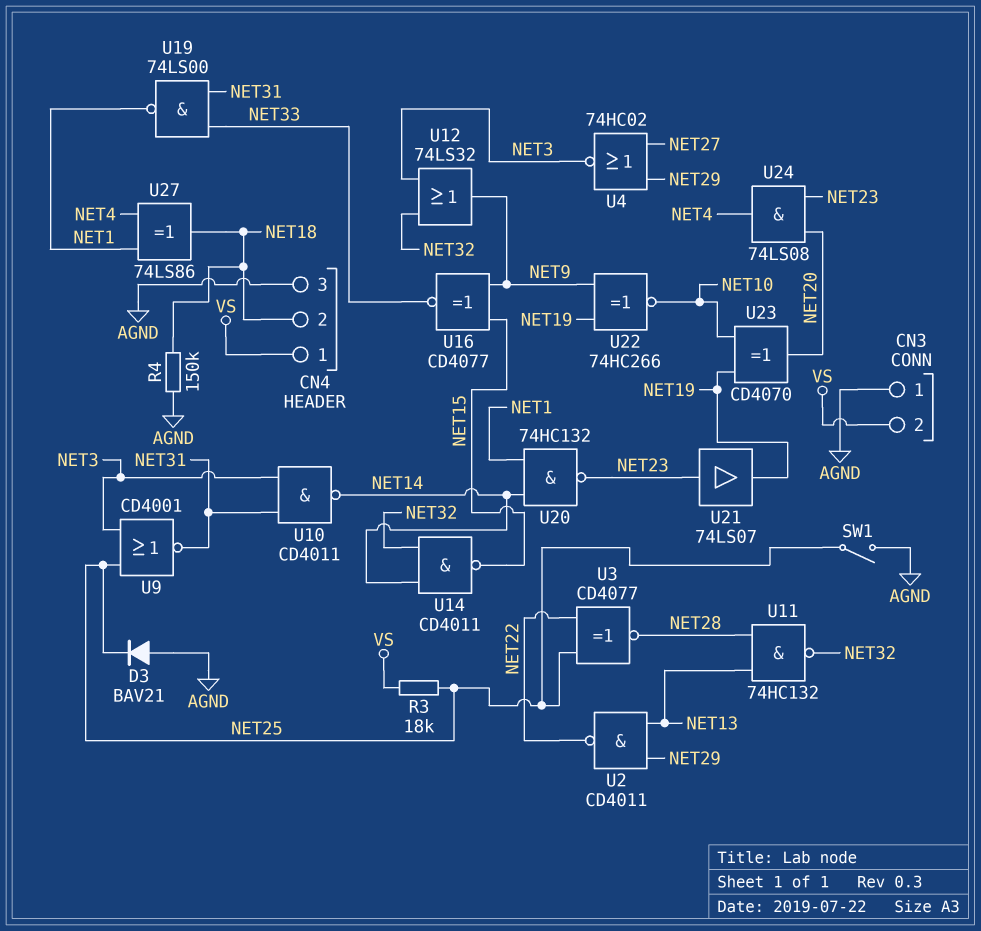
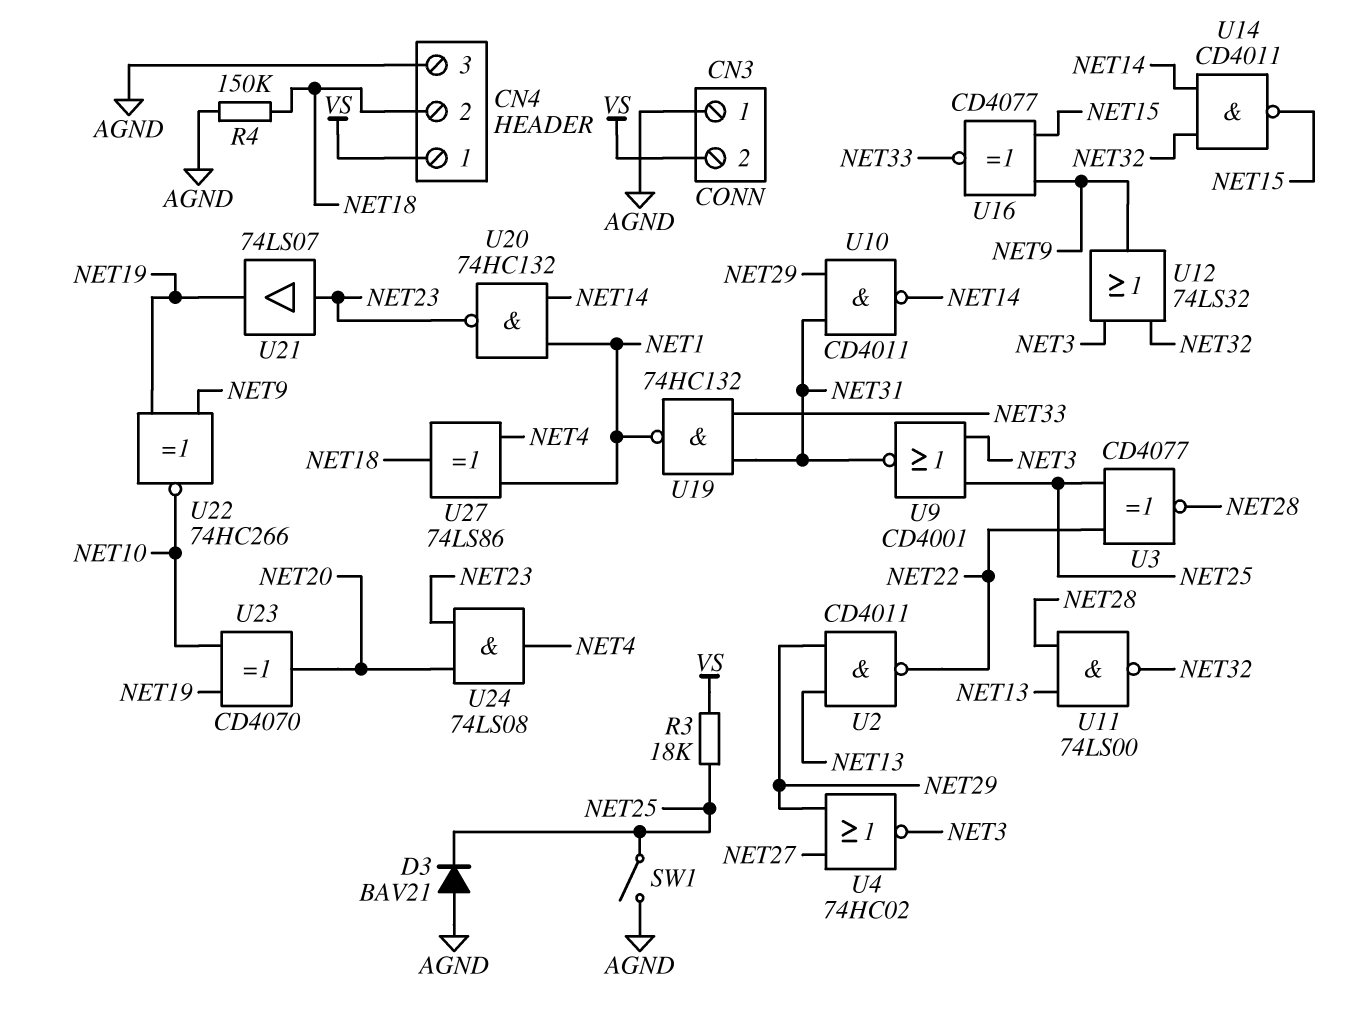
U10: NAND CD4011 (in NET3, in NET31, out NET14) -> NAND CD4011 (in NET29, in NET31, out NET14)
U11: NAND 74HC132 (in NET13, in NET28, out NET32) -> NAND 74LS00 (in NET13, in NET28, out NET32)
U19: NAND 74LS00 (in NET31, in NET33, out NET1) -> NAND 74HC132 (in NET31, in NET33, out NET1)

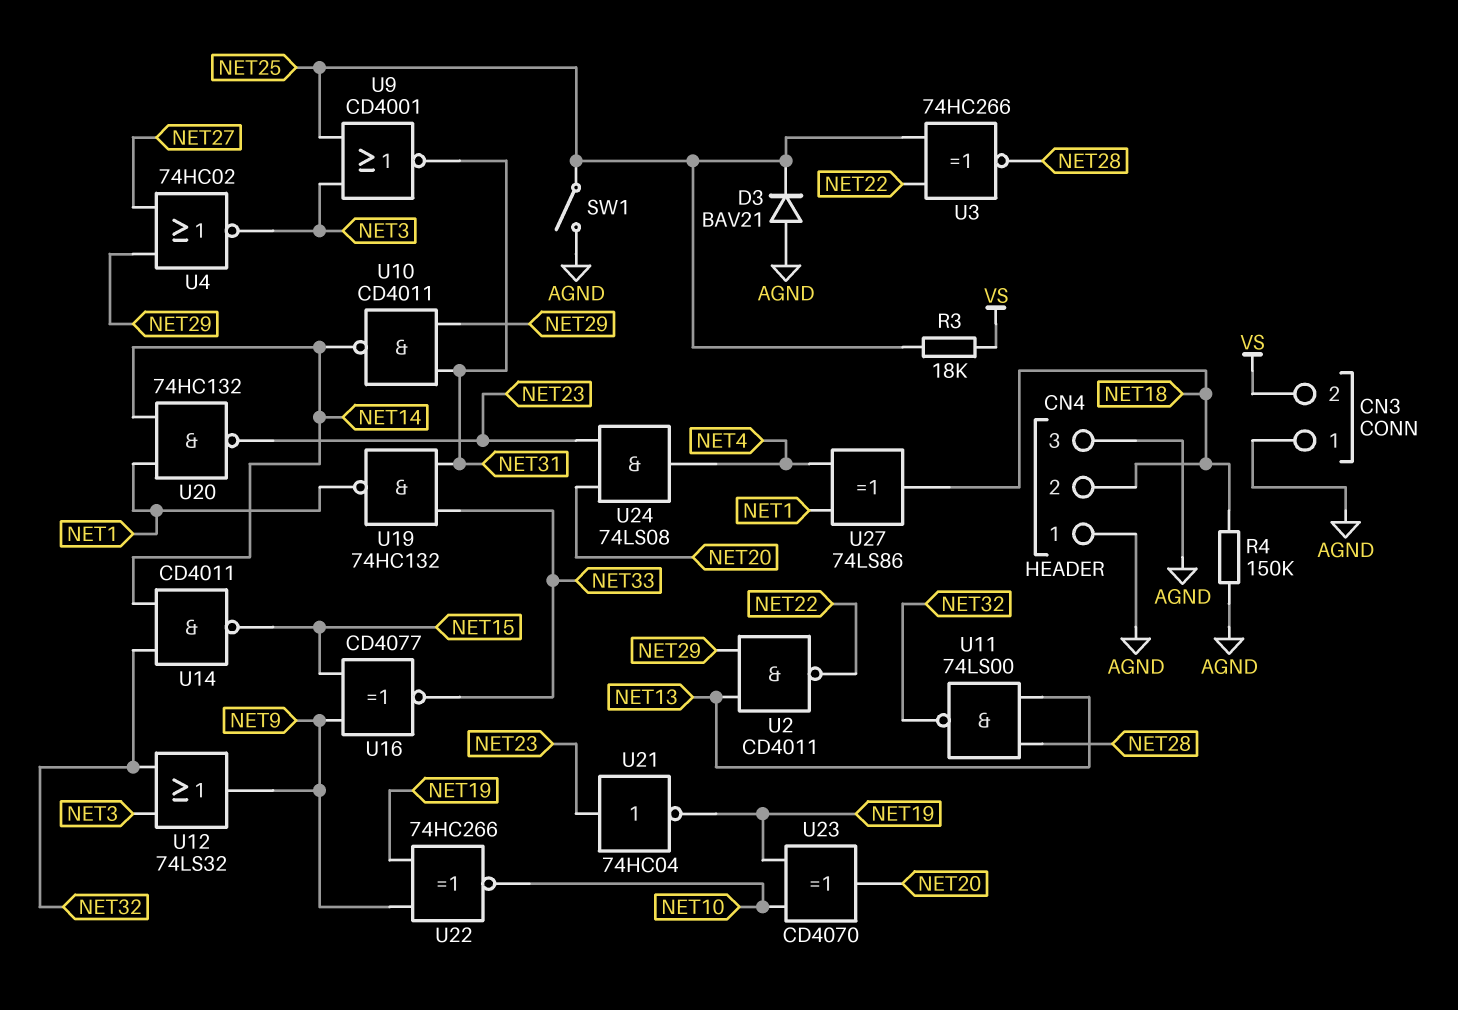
CN4 pin 1: VS -> AGND
U3: XNOR CD4077 (in NET22, in NET25, out NET28) -> XNOR 74HC266 (in NET22, in NET25, out NET28)
U21: buffer 74LS07 (in NET23, out NET19) -> NOT 74HC04 (in NET23, out NET19)

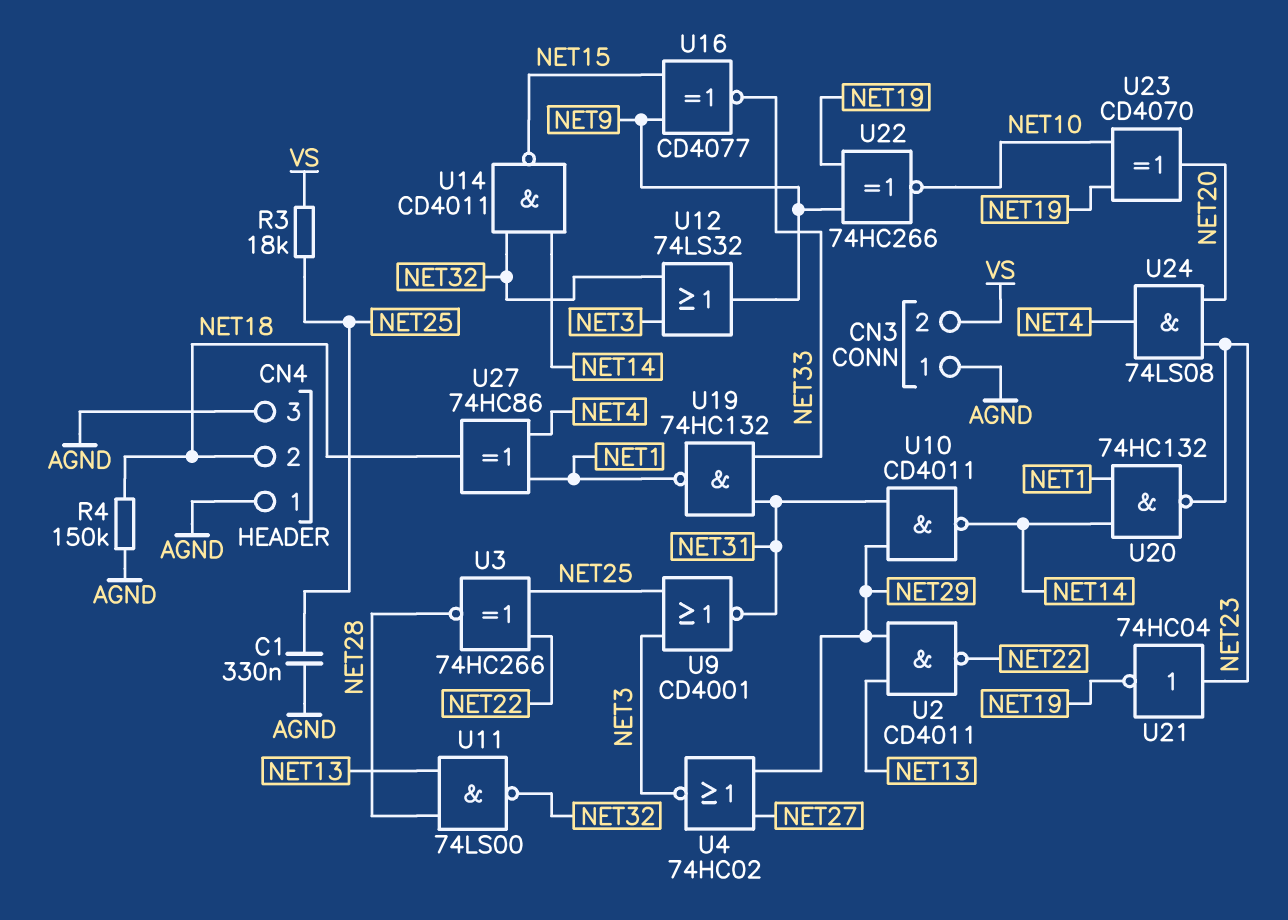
C1: none -> 330nF (AGND, NET25)
D3: diode BAV21 (A AGND, K NET25) -> none
SW1: switch (AGND, NET25) -> none
U27: XOR 74LS86 (in NET1, in NET4, out NET18) -> XOR 74HC86 (in NET1, in NET4, out NET18)

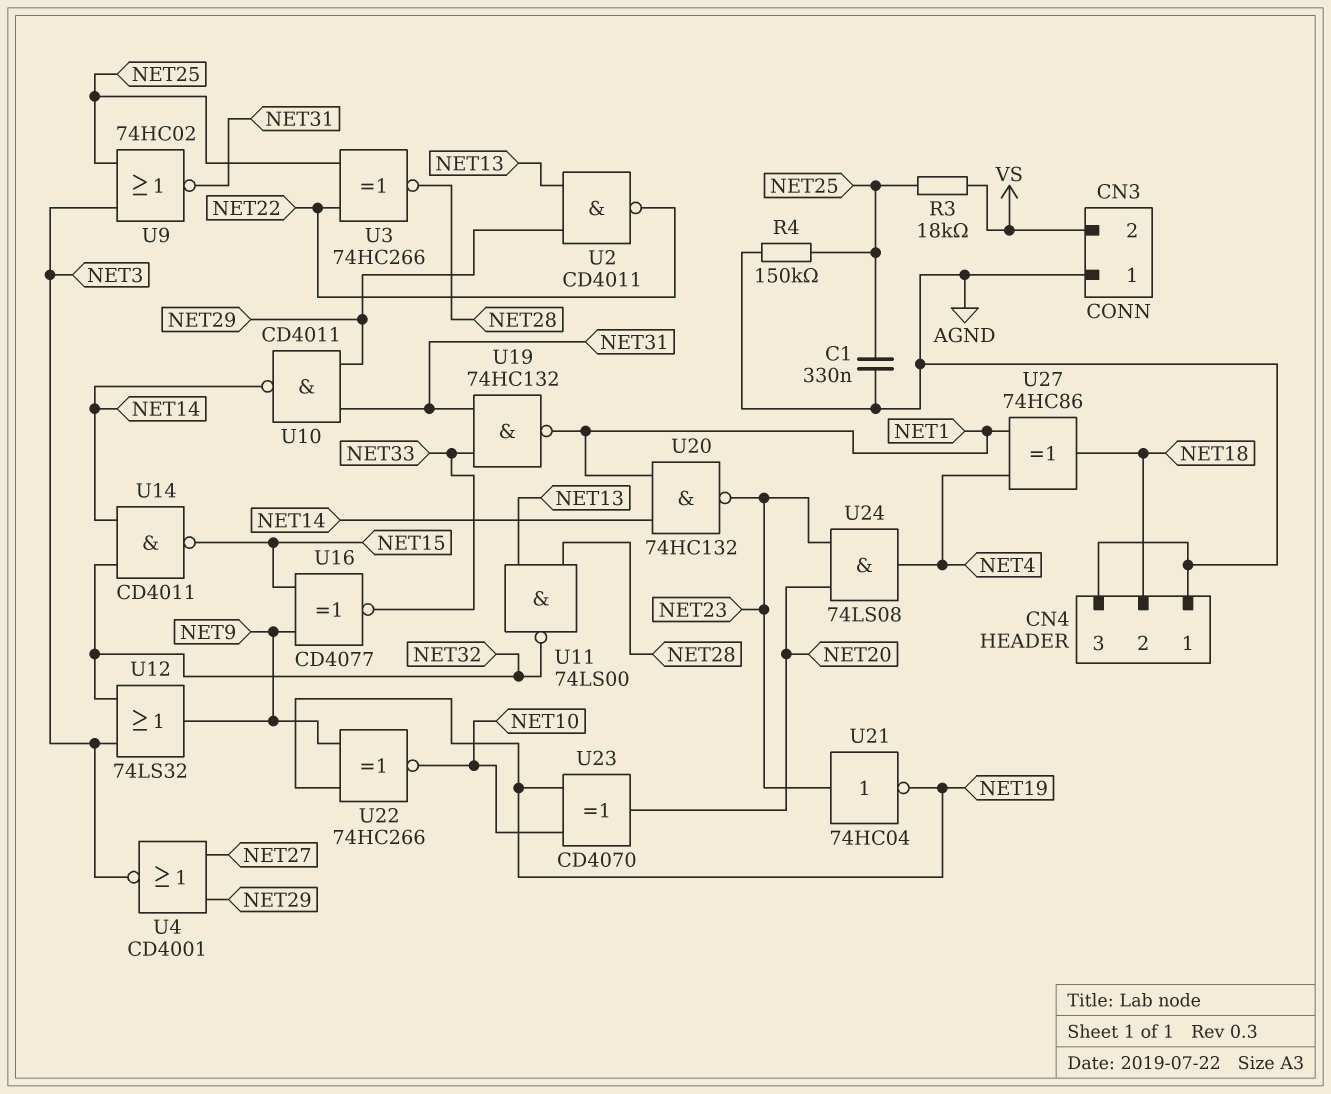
R4: 150k (AGND, NET18) -> 150k (AGND, NET25)
U4: NOR 74HC02 (in NET27, in NET29, out NET3) -> NOR CD4001 (in NET27, in NET29, out NET3)
U9: NOR CD4001 (in NET3, in NET25, out NET31) -> NOR 74HC02 (in NET3, in NET25, out NET31)

